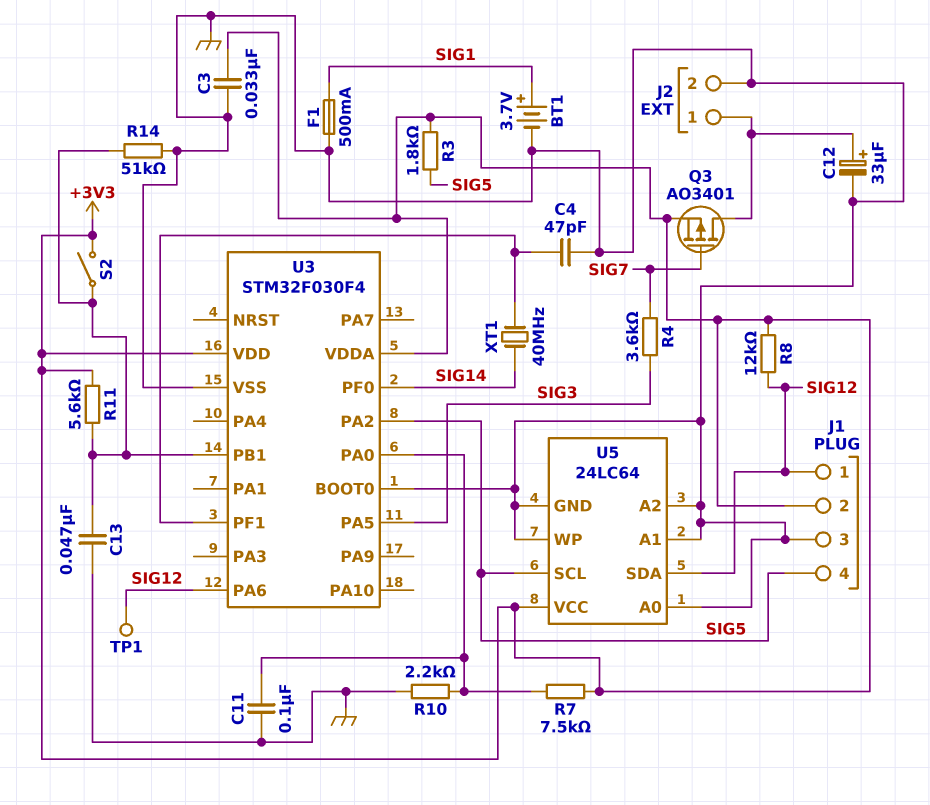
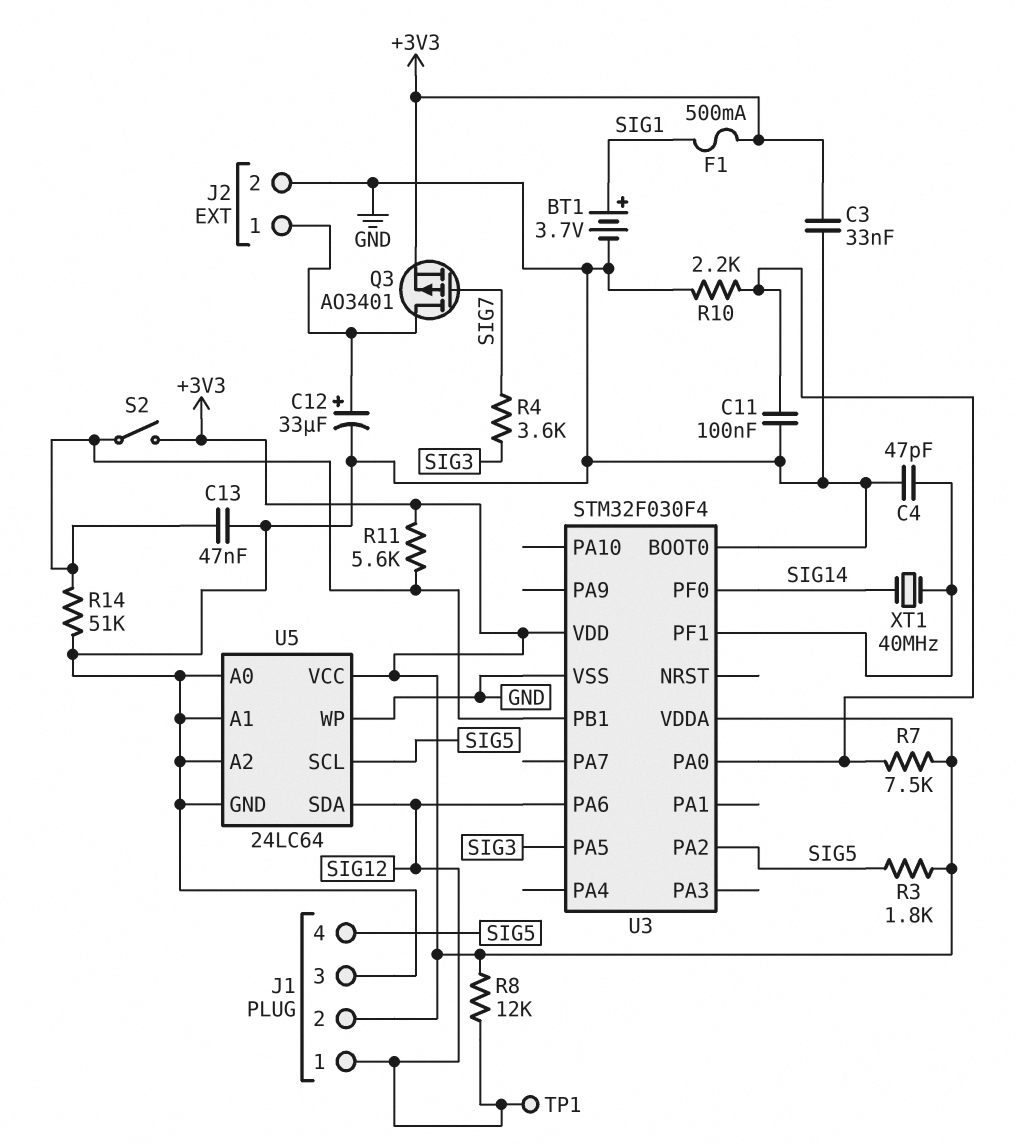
F1: 500mA (GND, SIG1) -> 500mA (+3V3, SIG1)

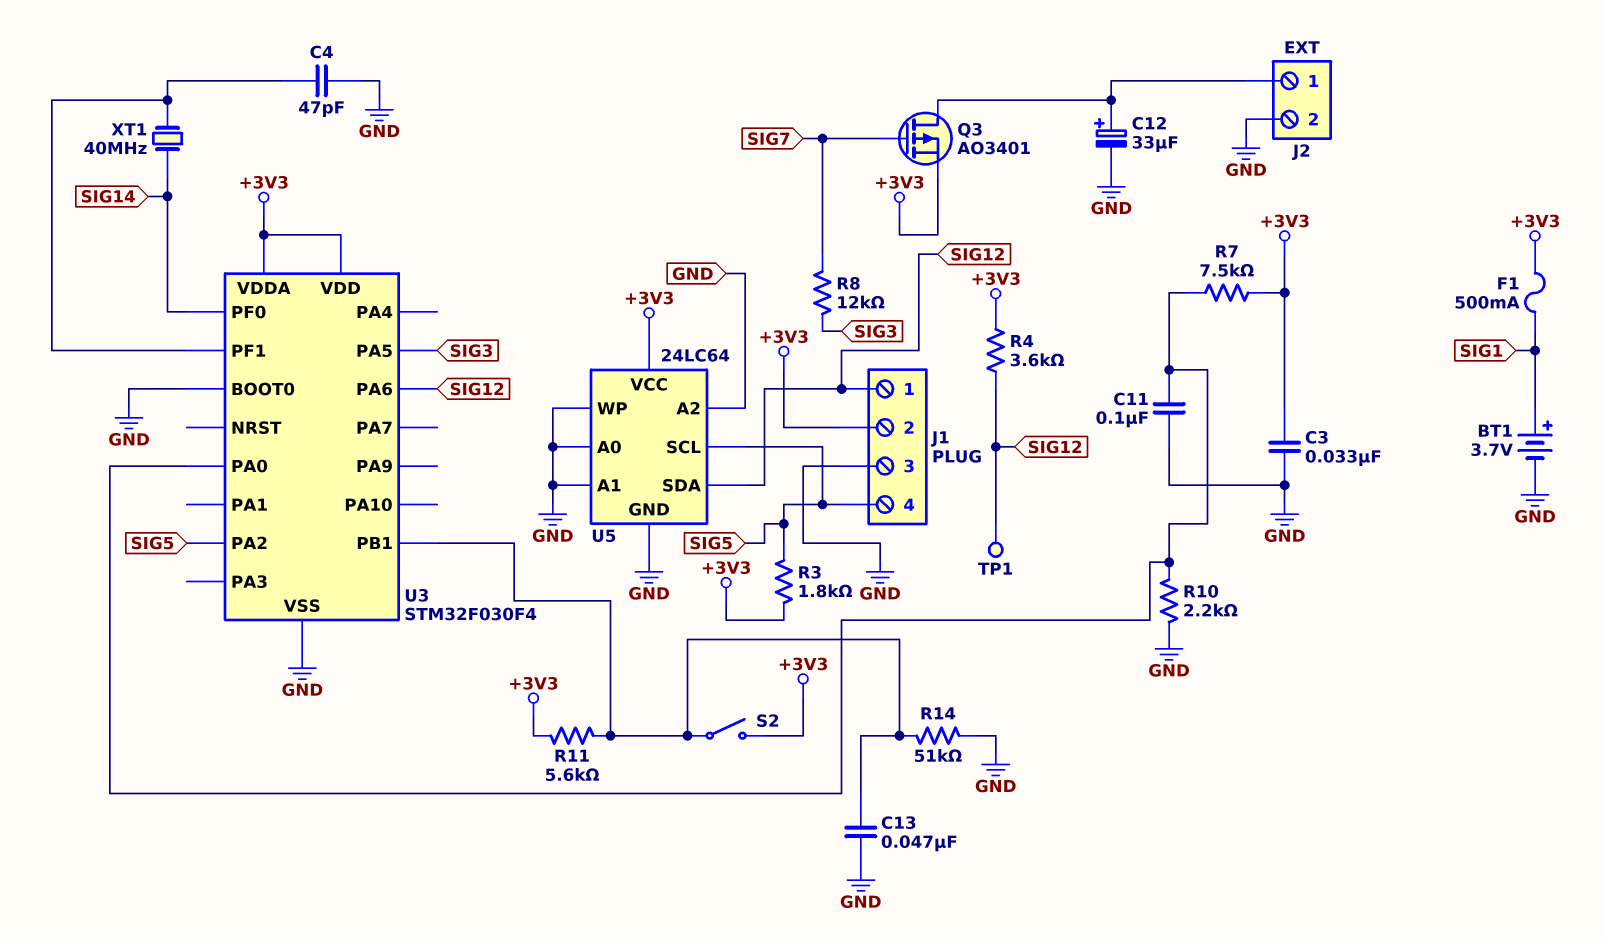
R4: 3.6k (SIG3, SIG7) -> 3.6k (+3V3, SIG12)
R8: 12k (+3V3, SIG12) -> 12k (SIG3, SIG7)

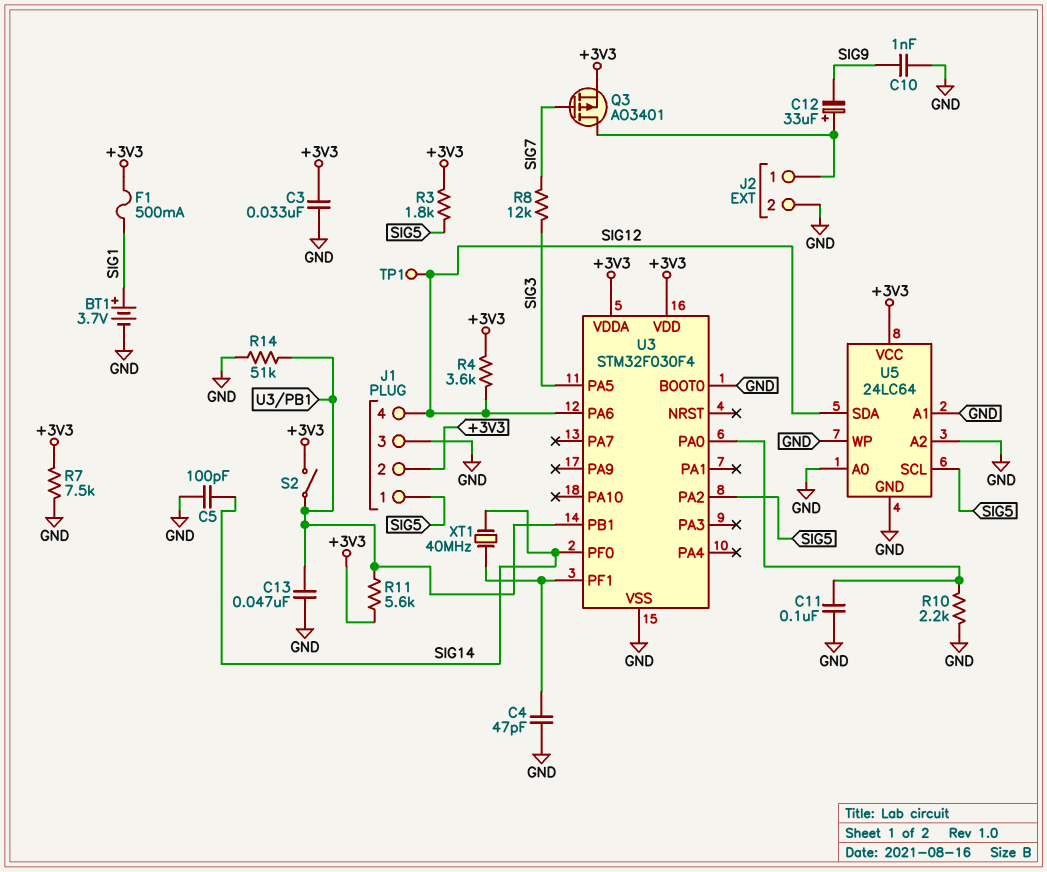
C5: none -> 100pF (GND, SIG14)
C10: none -> 1nF (GND, SIG9)
C12: 33uF (plus J2/1, minus GND) -> 33uF (plus J2/1, minus SIG9)
J1 pin 1: SIG12 -> SIG5
J1 pin 4: SIG5 -> SIG12
R7: 7.5k (+3V3, U3/PA0) -> 7.5k (+3V3, GND)

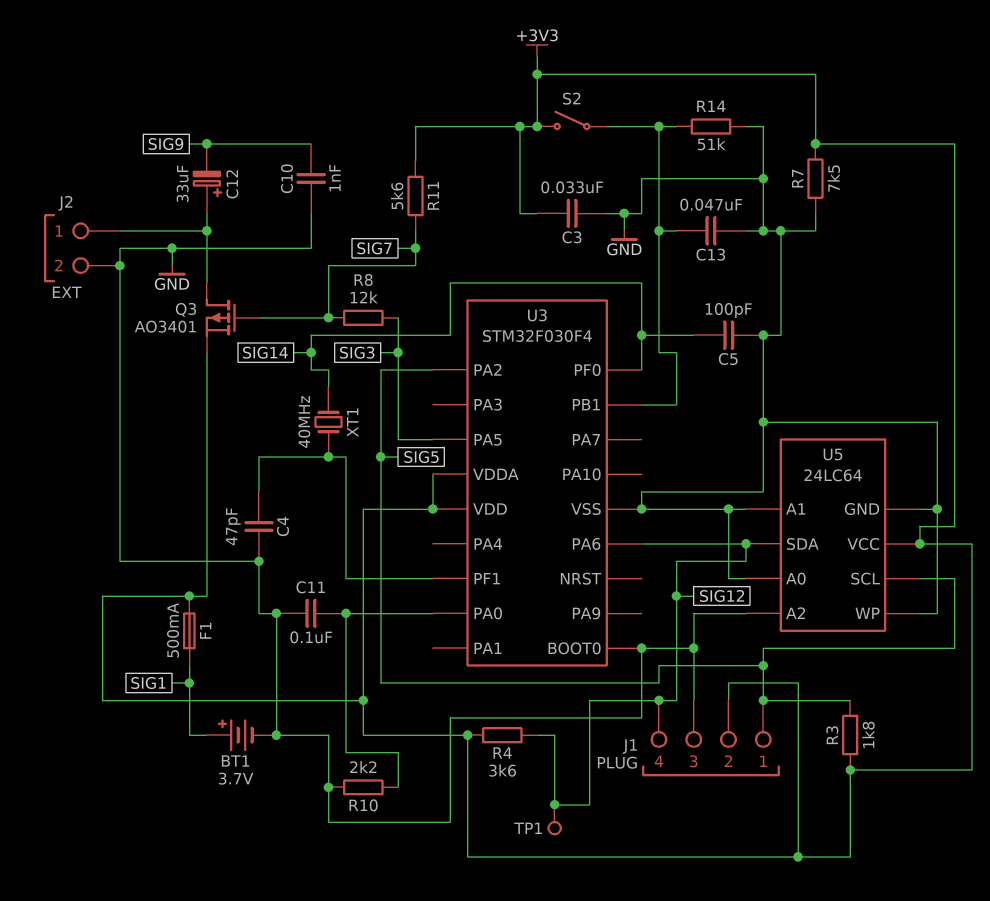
R11: 5.6k (+3V3, U3/PB1) -> 5.6k (+3V3, SIG7)

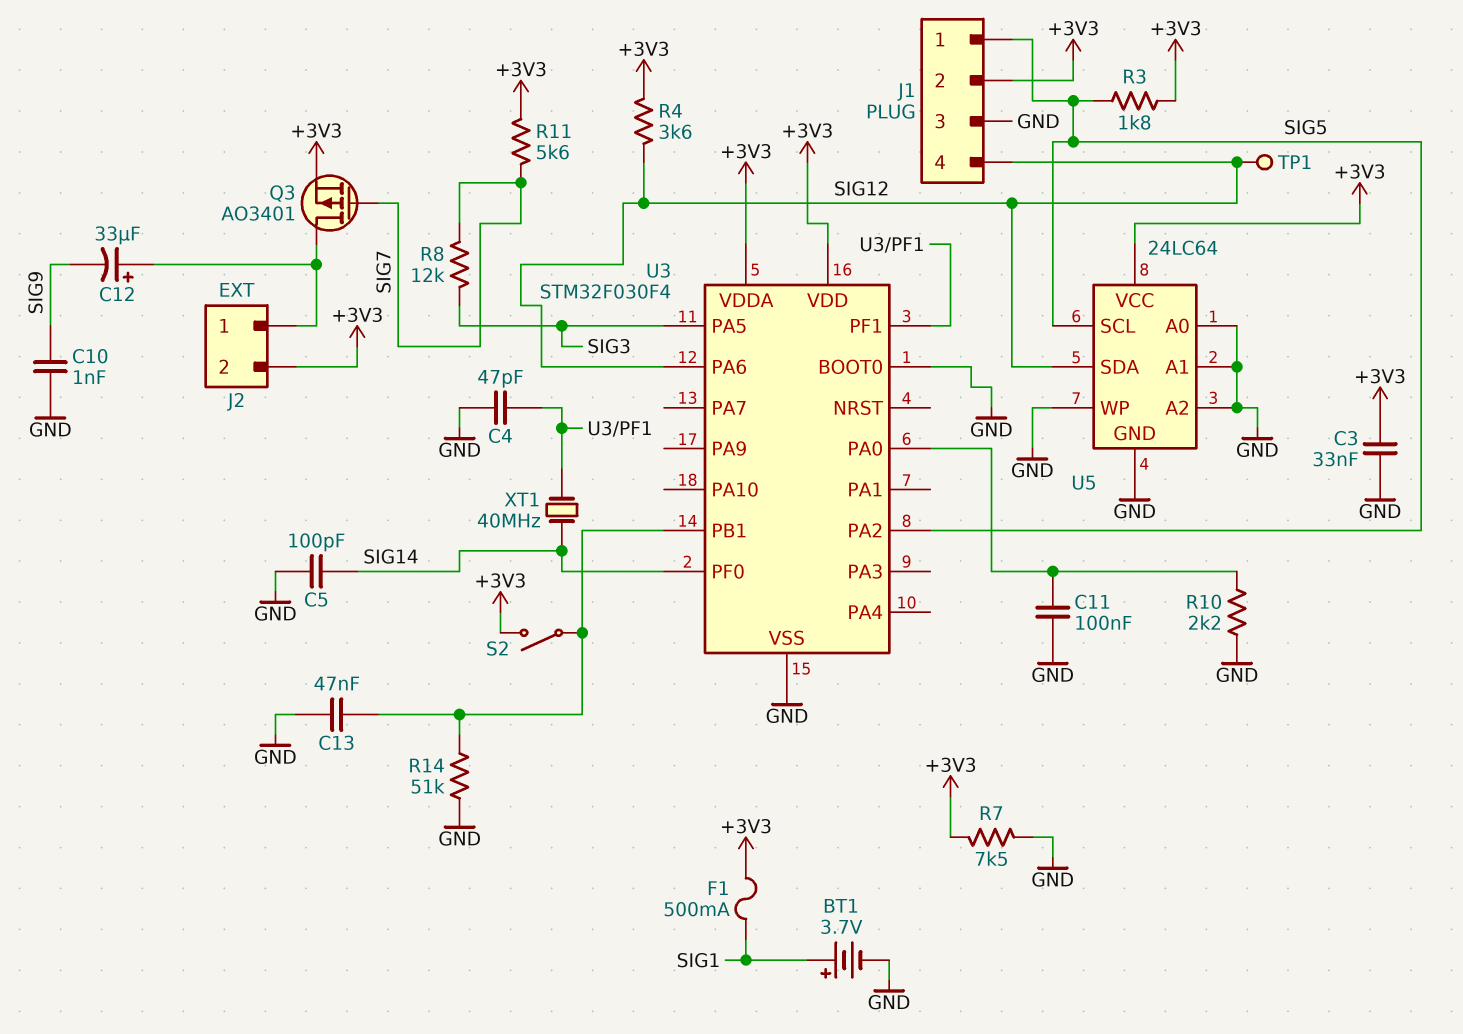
J2 pin 2: GND -> +3V3

